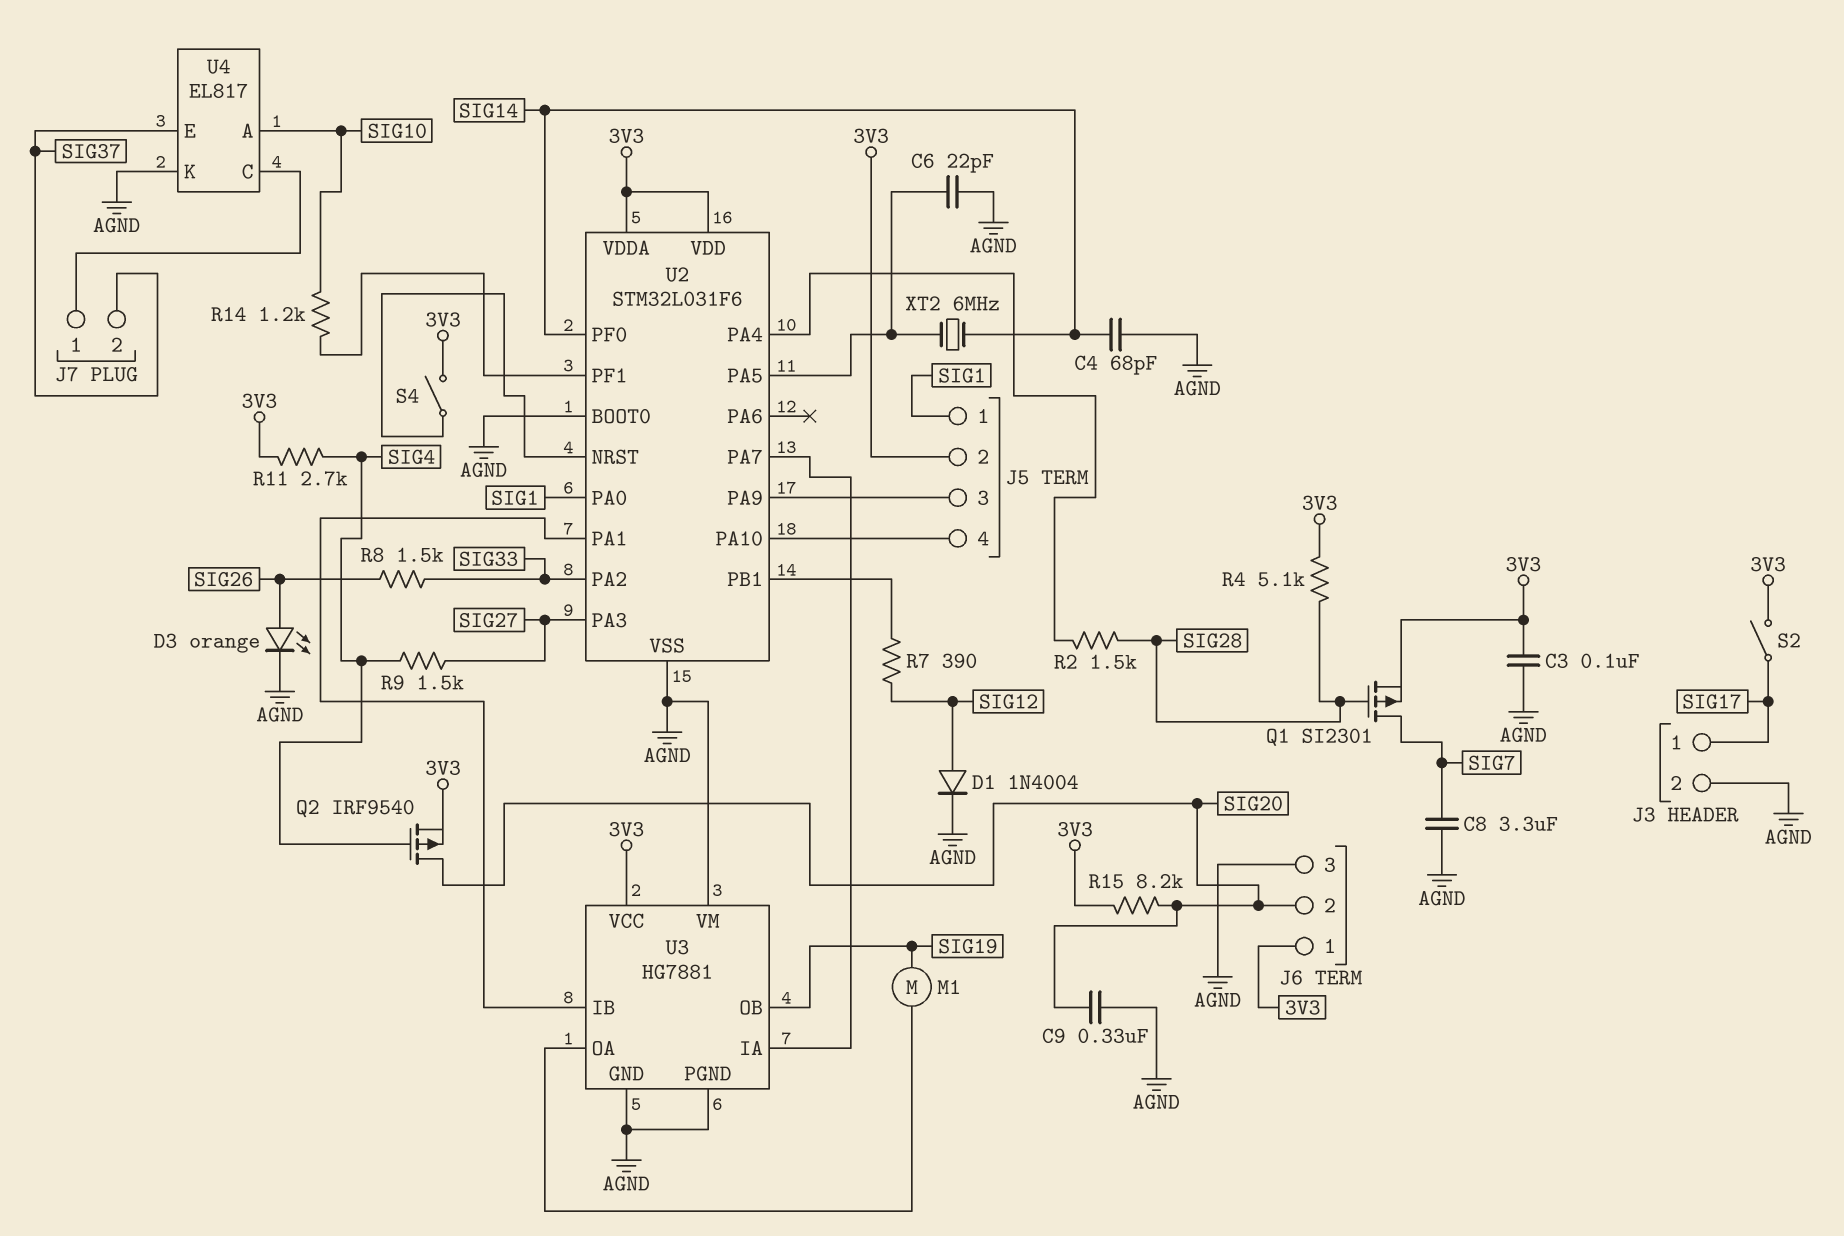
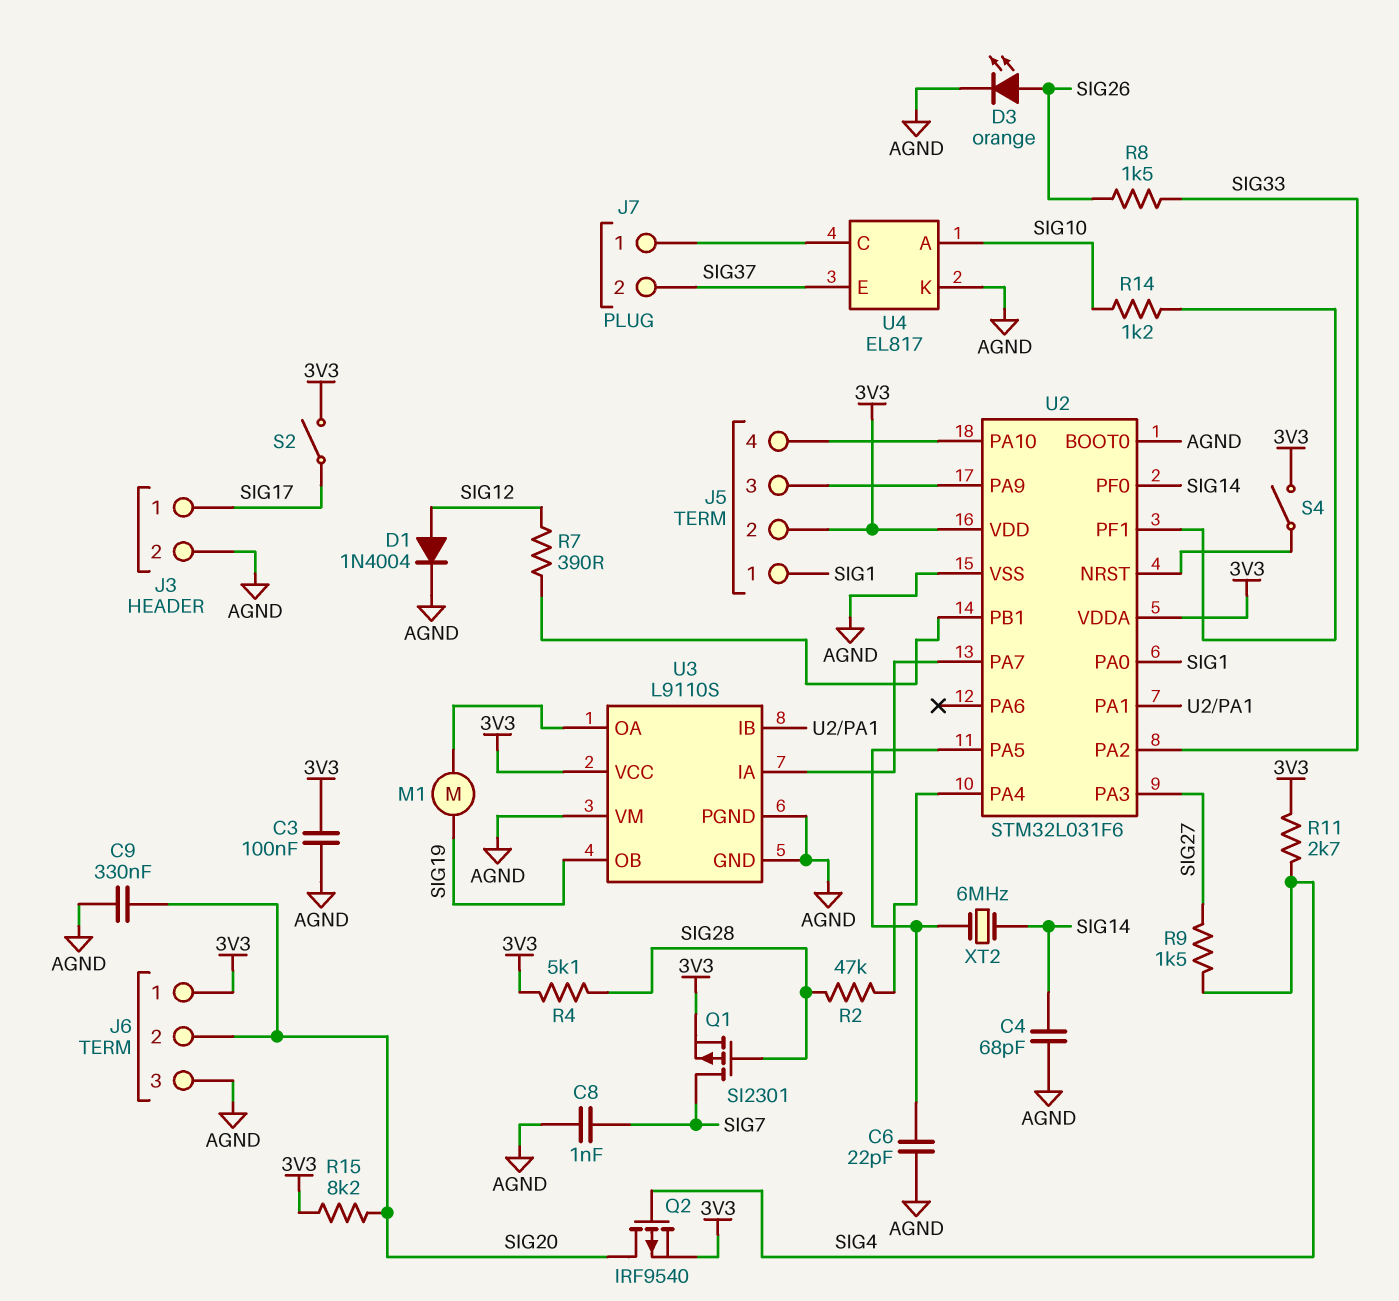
C8: 3.3uF (AGND, SIG7) -> 1nF (AGND, SIG7)
R2: 1.5k (SIG28, U2/PA4) -> 47k (SIG28, U2/PA4)
U3: HG7881 -> L9110S

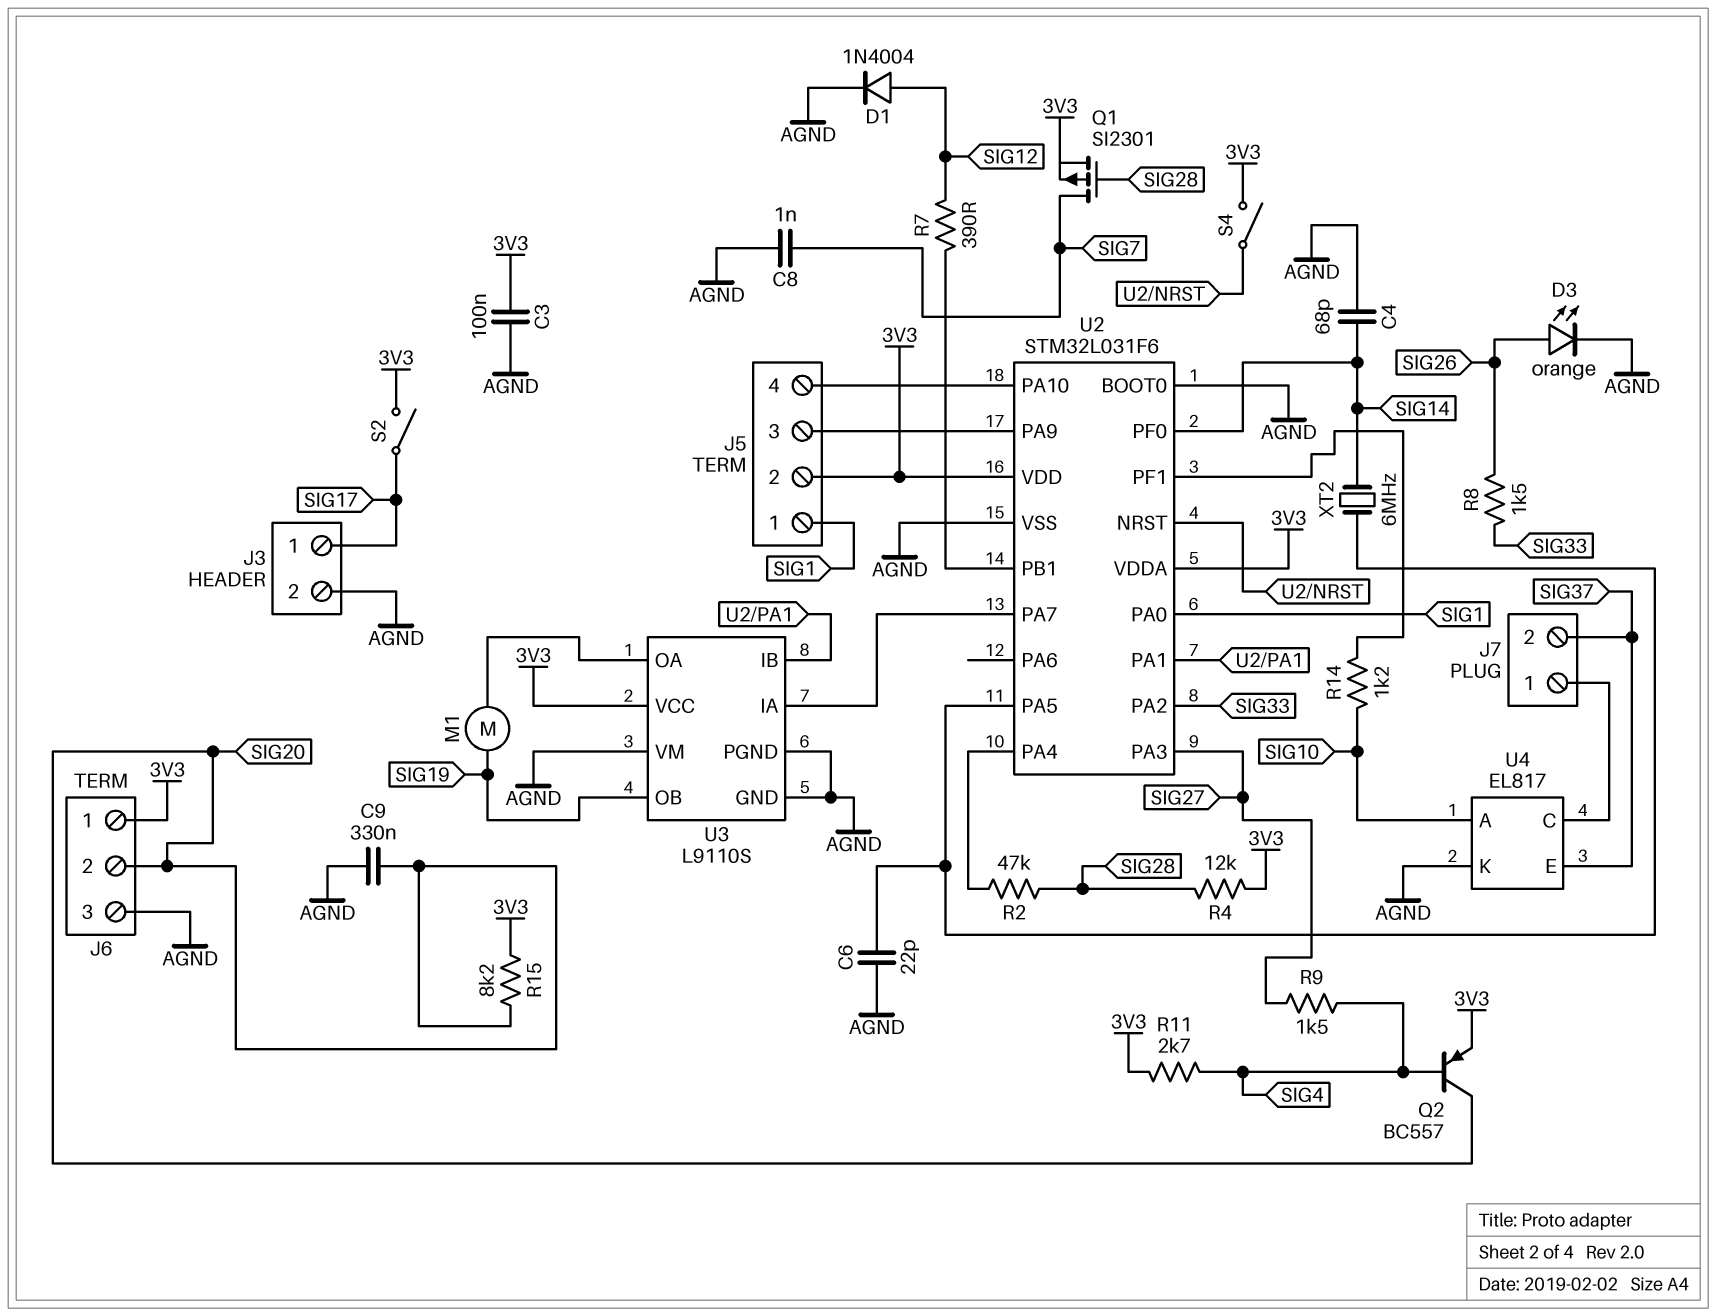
Q2: PMOS IRF9540 (G SIG4, D SIG20, S 3V3) -> PNP BC557 (B SIG4, C SIG20, E 3V3)
R4: 5.1k (3V3, SIG28) -> 12k (3V3, SIG28)

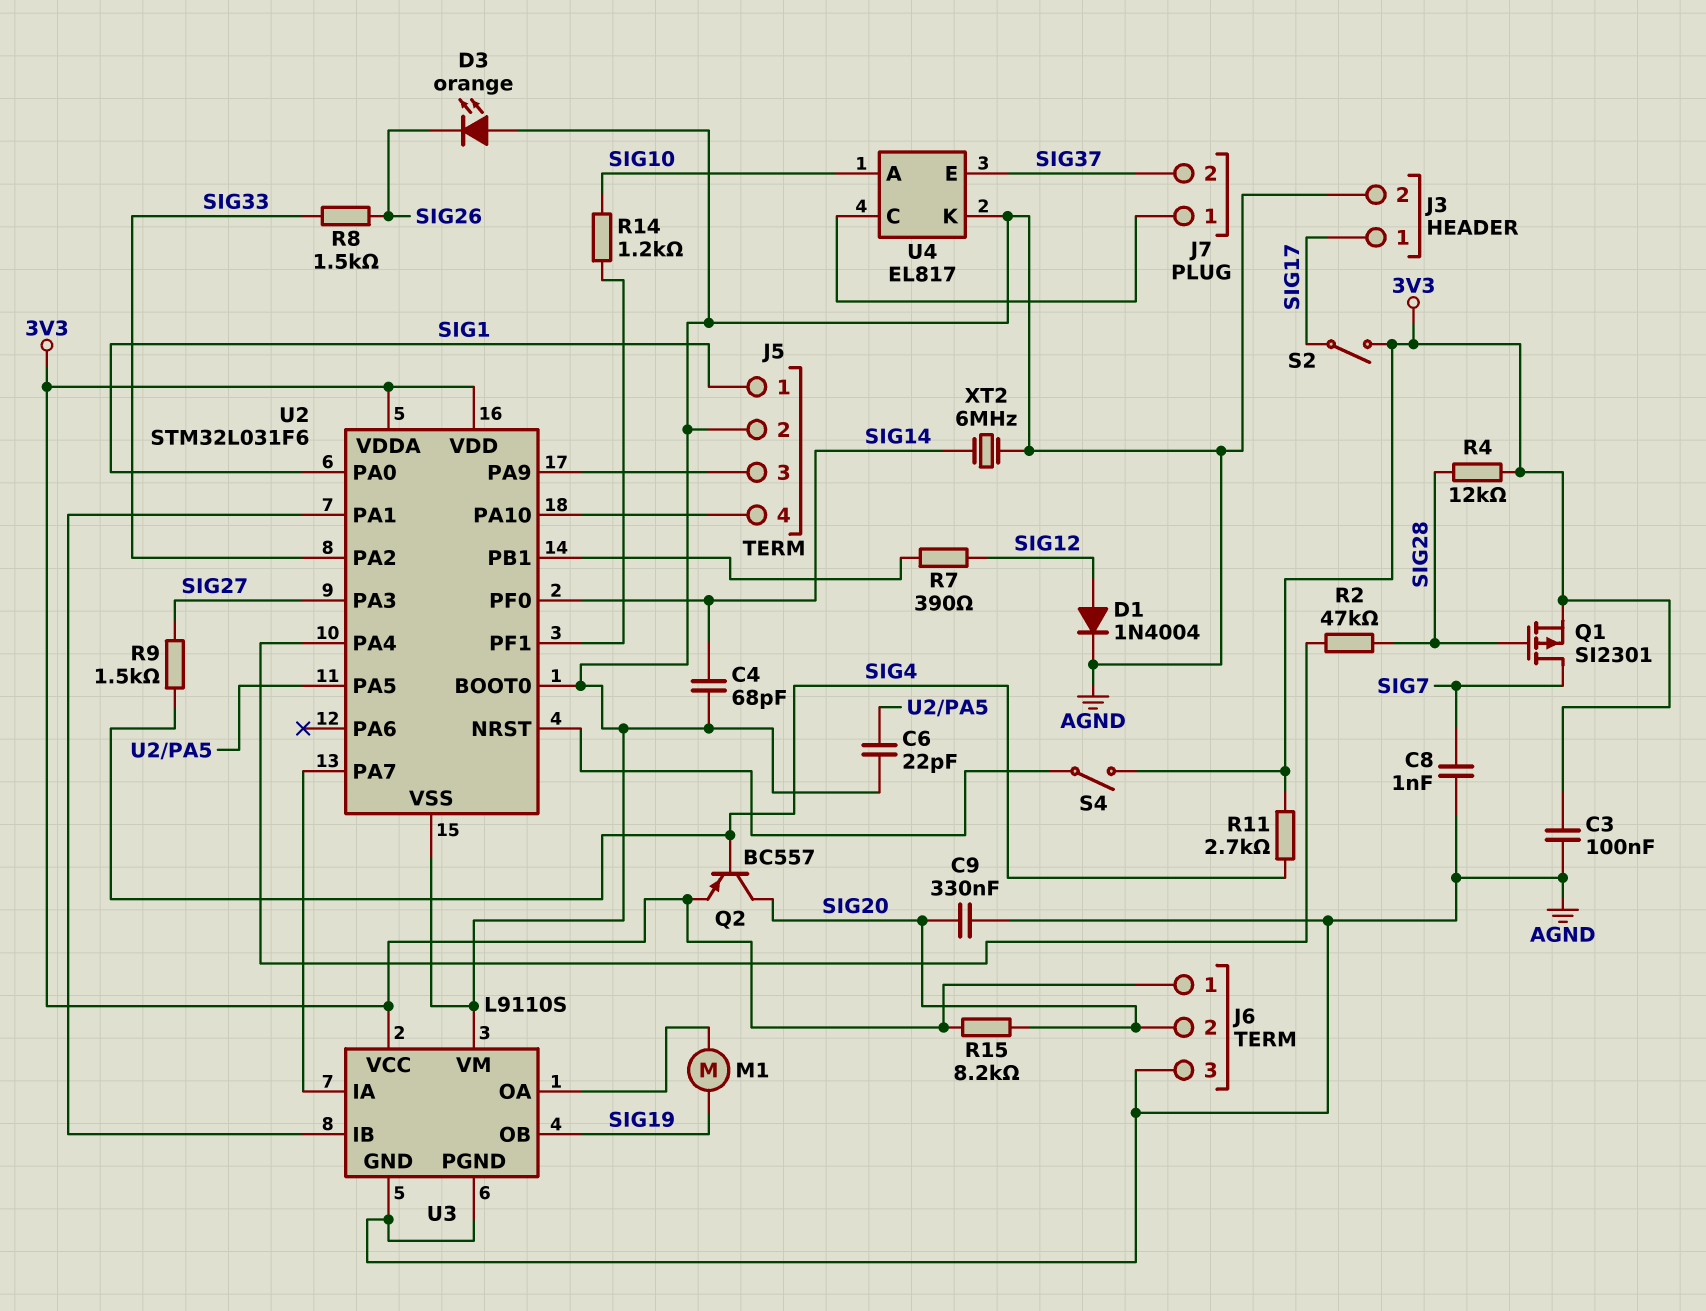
D3: LED orange (A SIG26, K AGND) -> LED orange (A AGND, K SIG26)
J5 pin 2: 3V3 -> AGND
XT2: 6MHz (SIG14, U2/PA5) -> 6MHz (AGND, SIG14)

